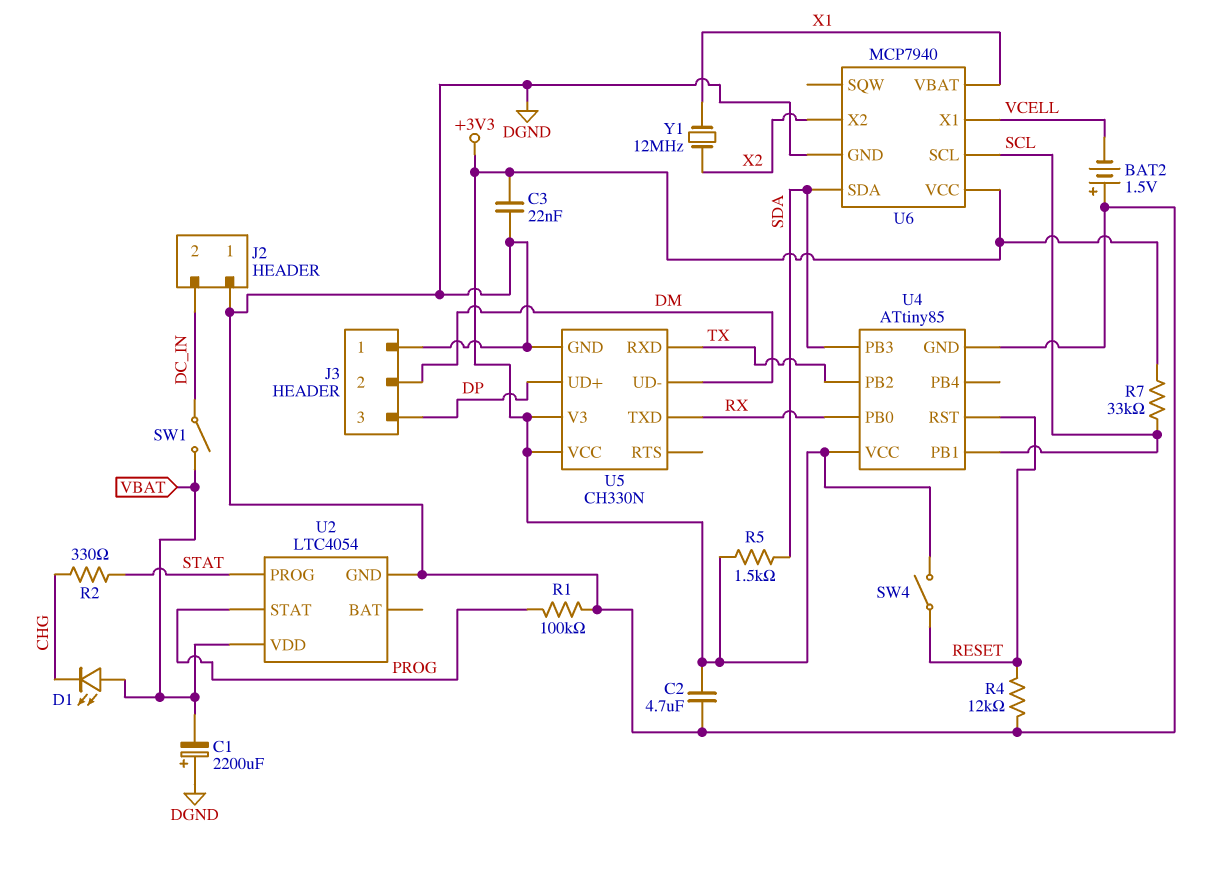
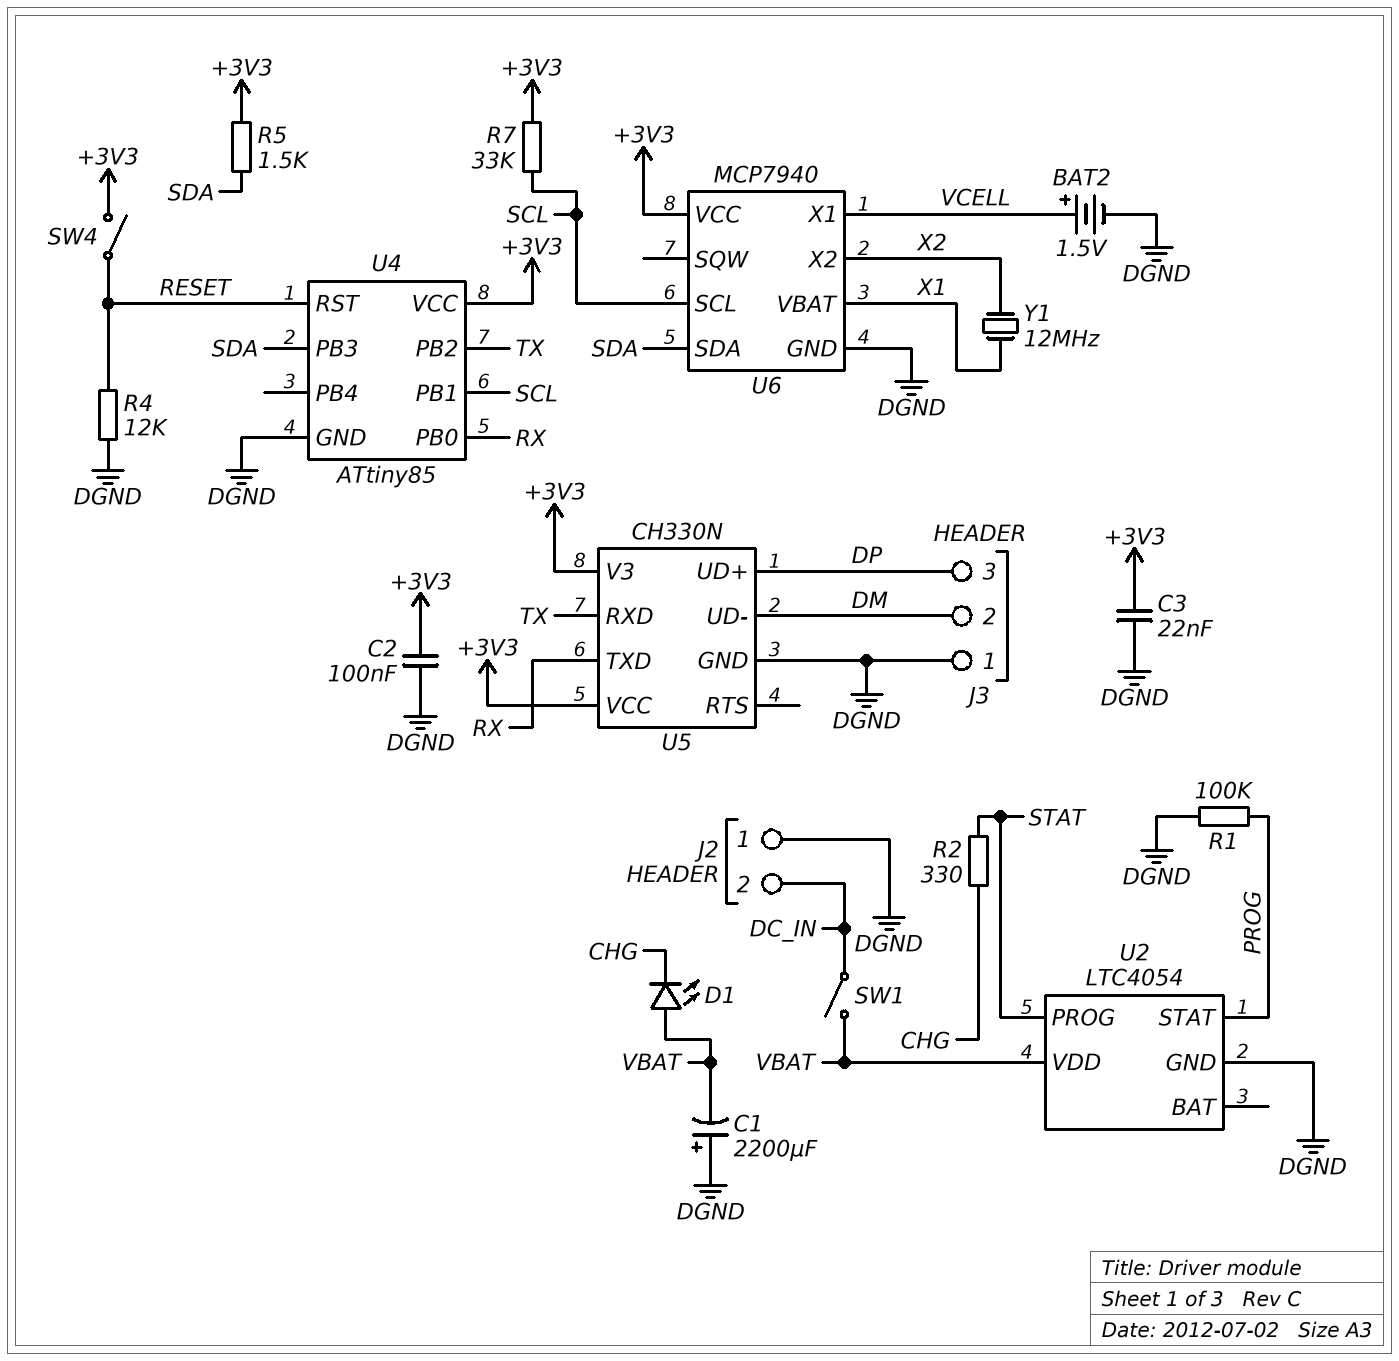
BAT2: 1.5V (plus DGND, minus VCELL) -> 1.5V (plus VCELL, minus DGND)
C2: 4.7uF (+3V3, DGND) -> 100nF (+3V3, DGND)

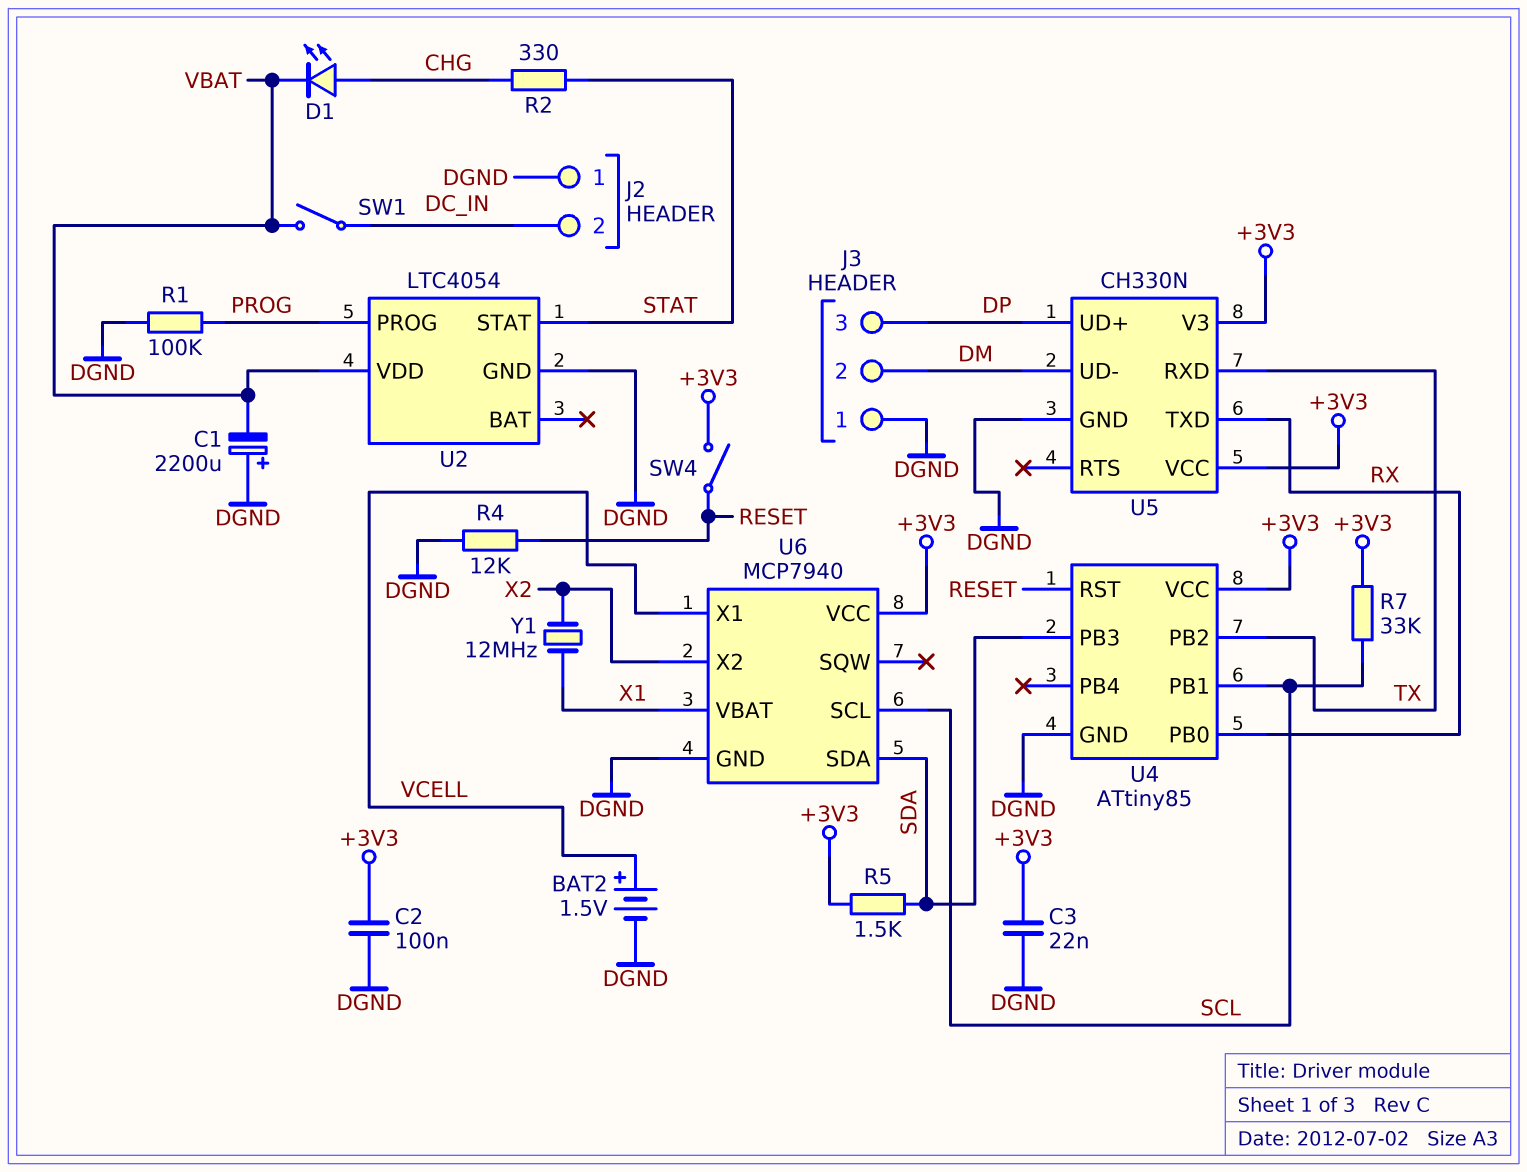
D1: LED (A VBAT, K CHG) -> LED (A CHG, K VBAT)
U2 pin PROG: STAT -> PROG
U2 pin STAT: PROG -> STAT

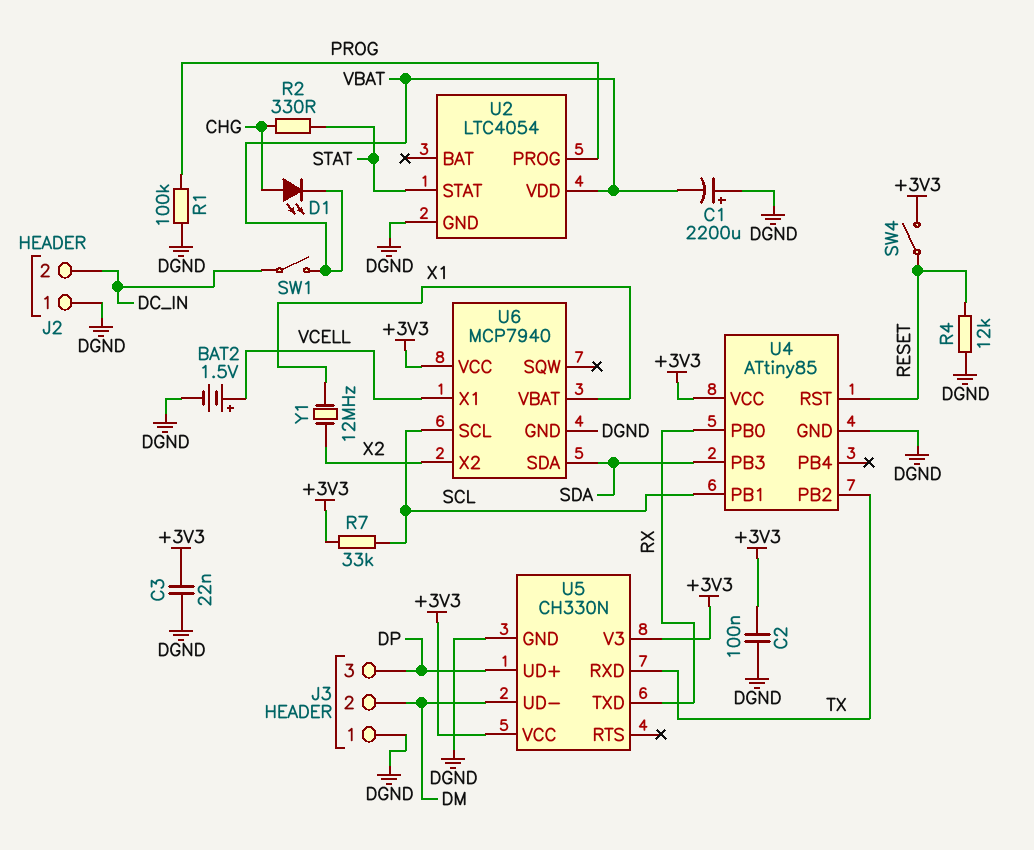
R5: 1.5k (+3V3, SDA) -> none

